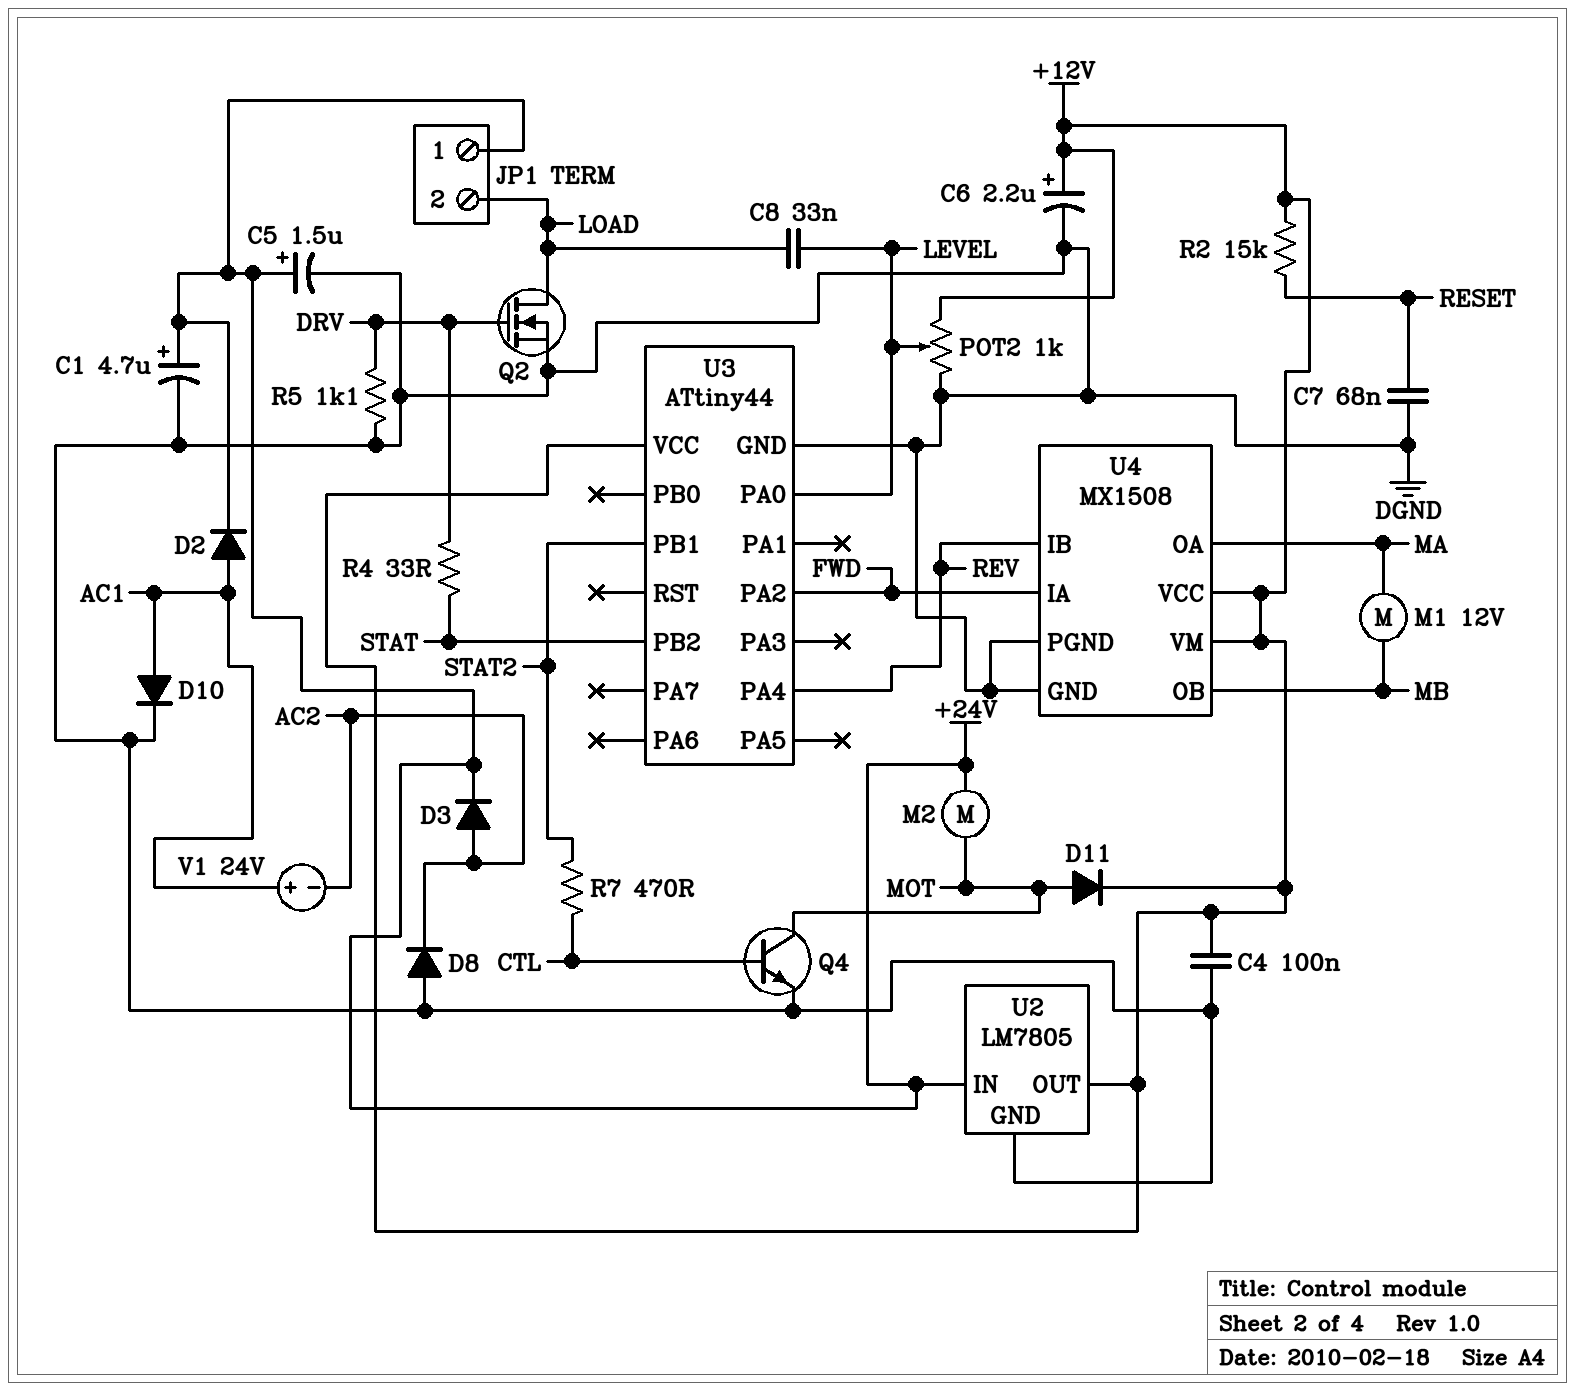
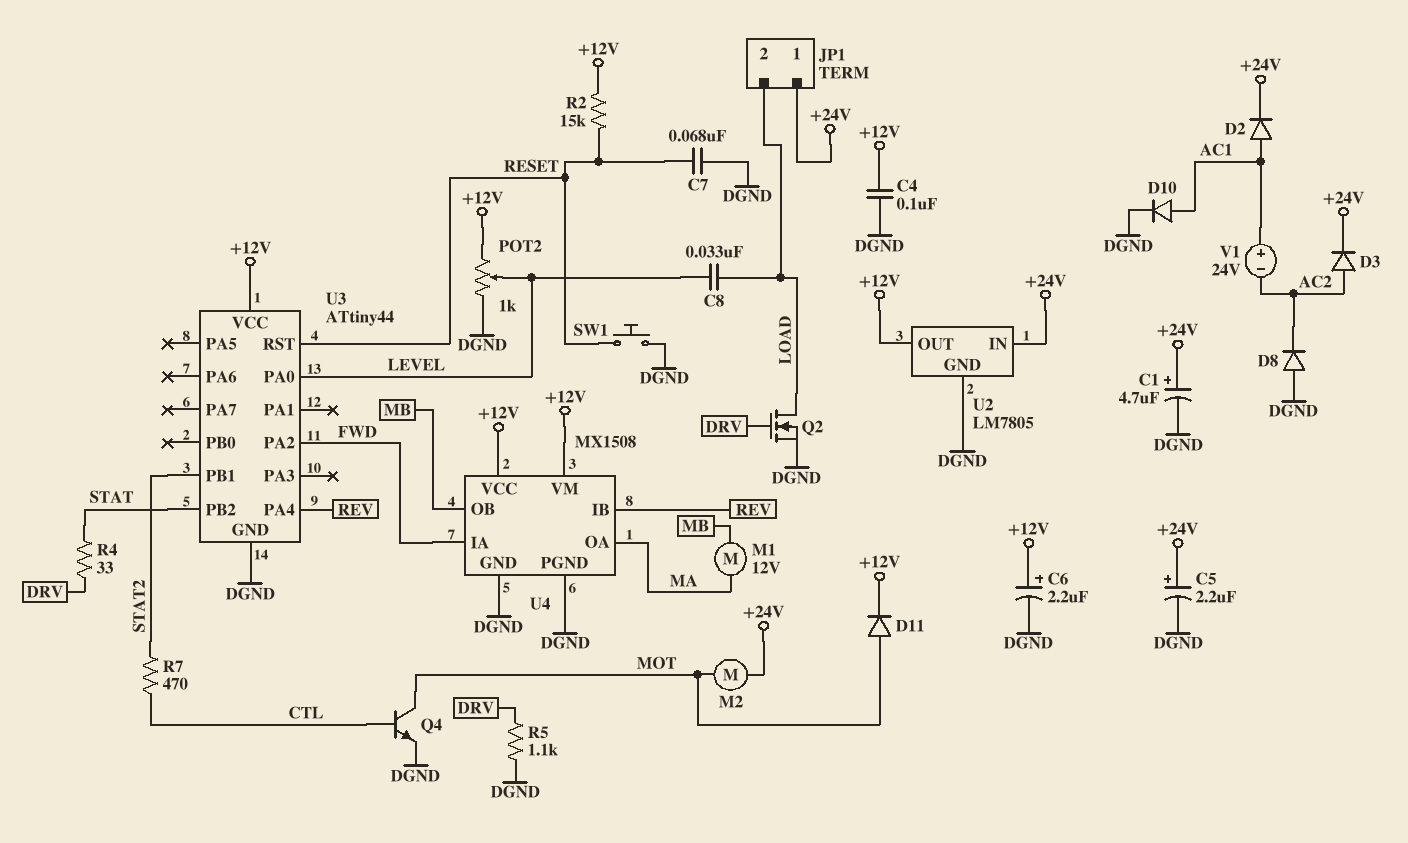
C5: 1.5uF (plus +24V, minus DGND) -> 2.2uF (plus +24V, minus DGND)
SW1: none -> button (DGND, RESET)
U3 pin RST: none -> RESET

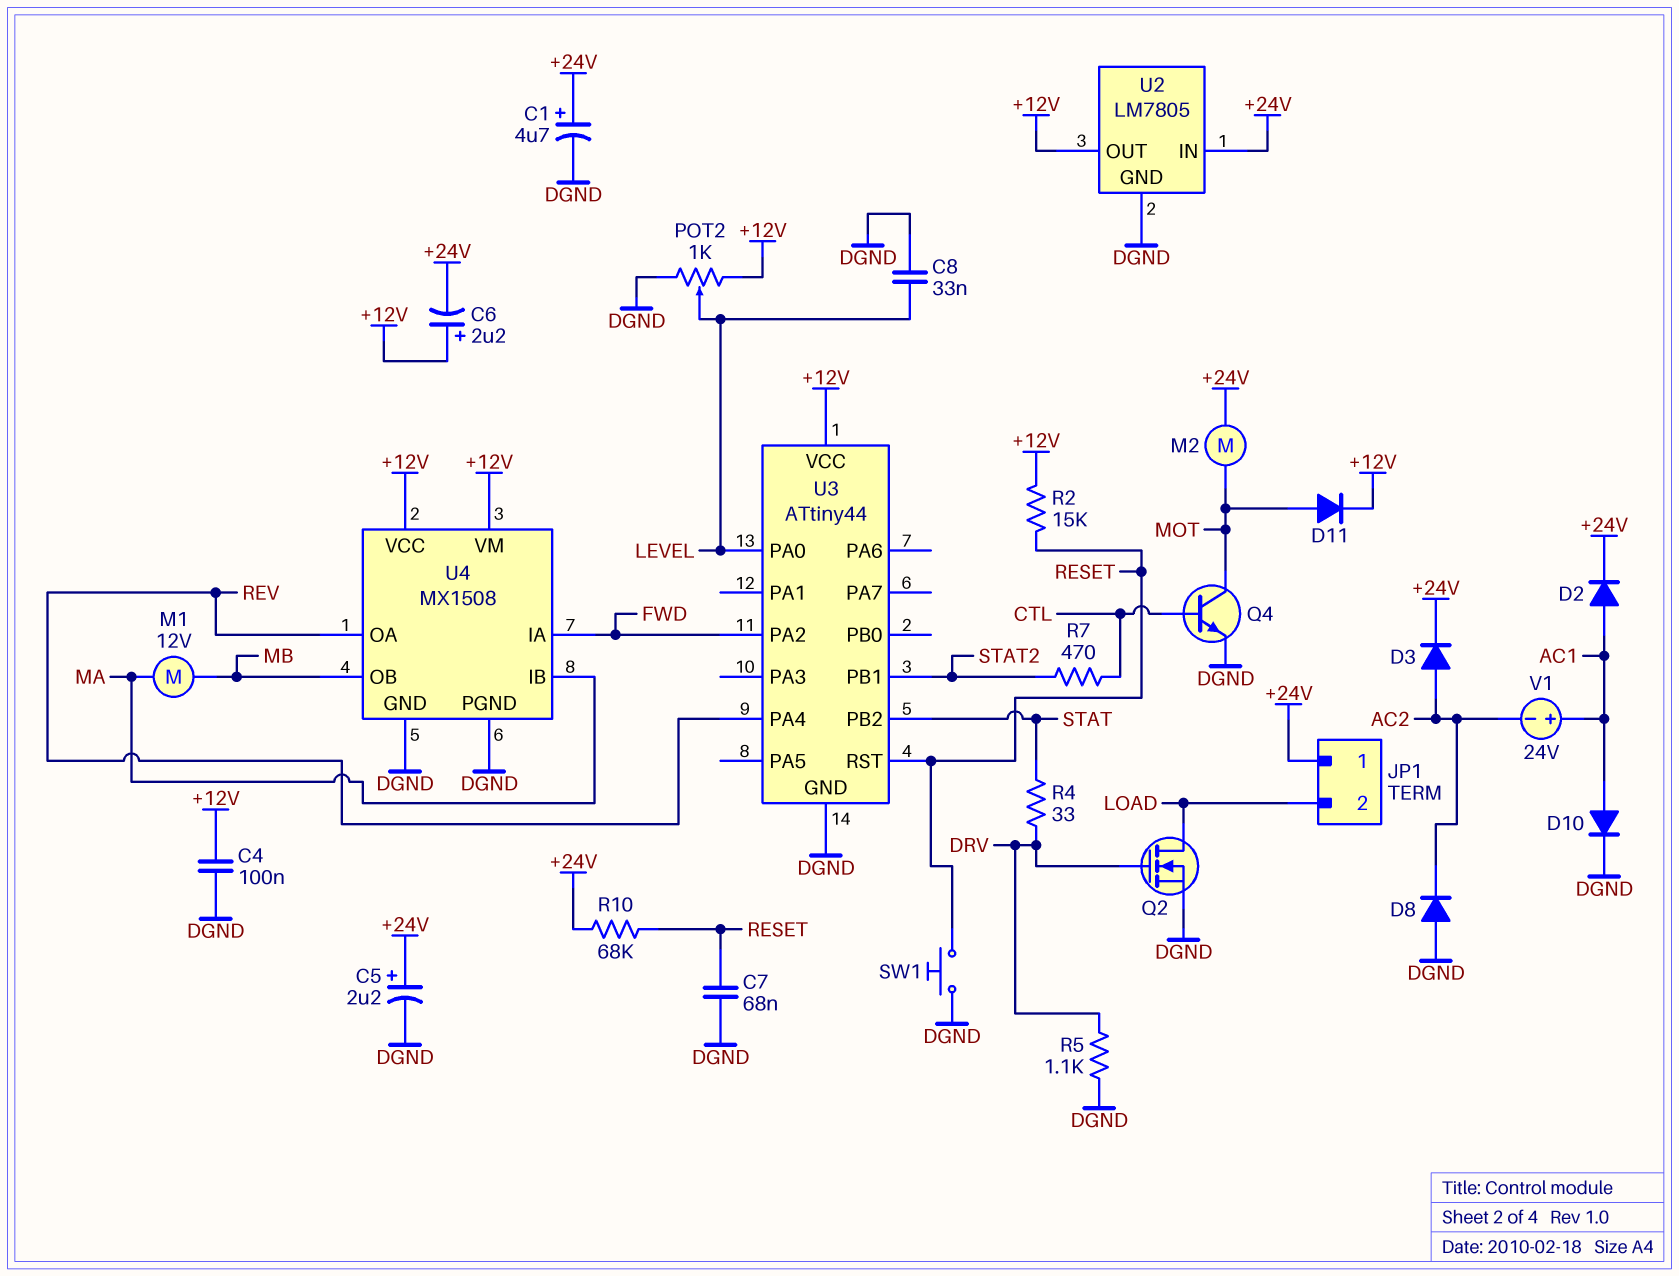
C6: 2.2uF (plus +12V, minus DGND) -> 2.2uF (plus +12V, minus +24V)
C8: 33nF (LEVEL, LOAD) -> 33nF (DGND, LEVEL)
R10: none -> 68k (+24V, RESET)
U4 pin IB: REV -> MA
U4 pin OA: MA -> REV

